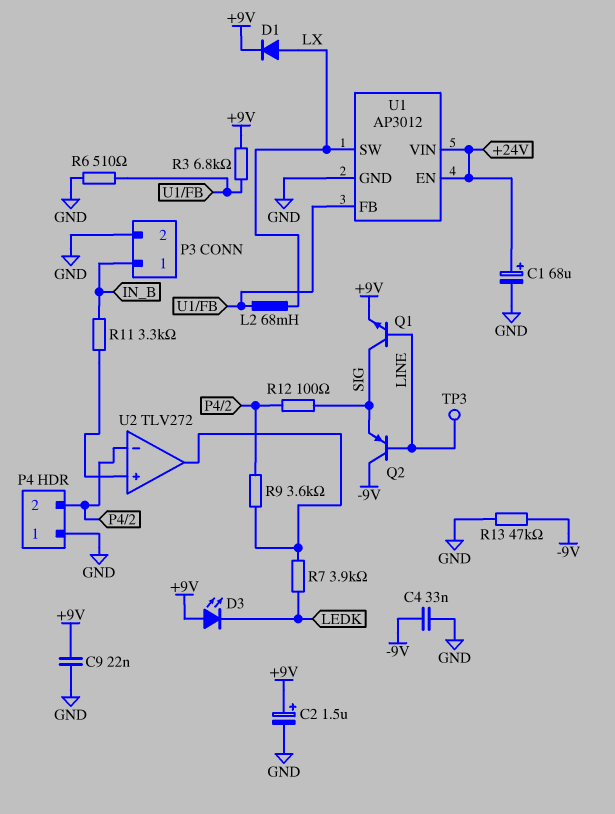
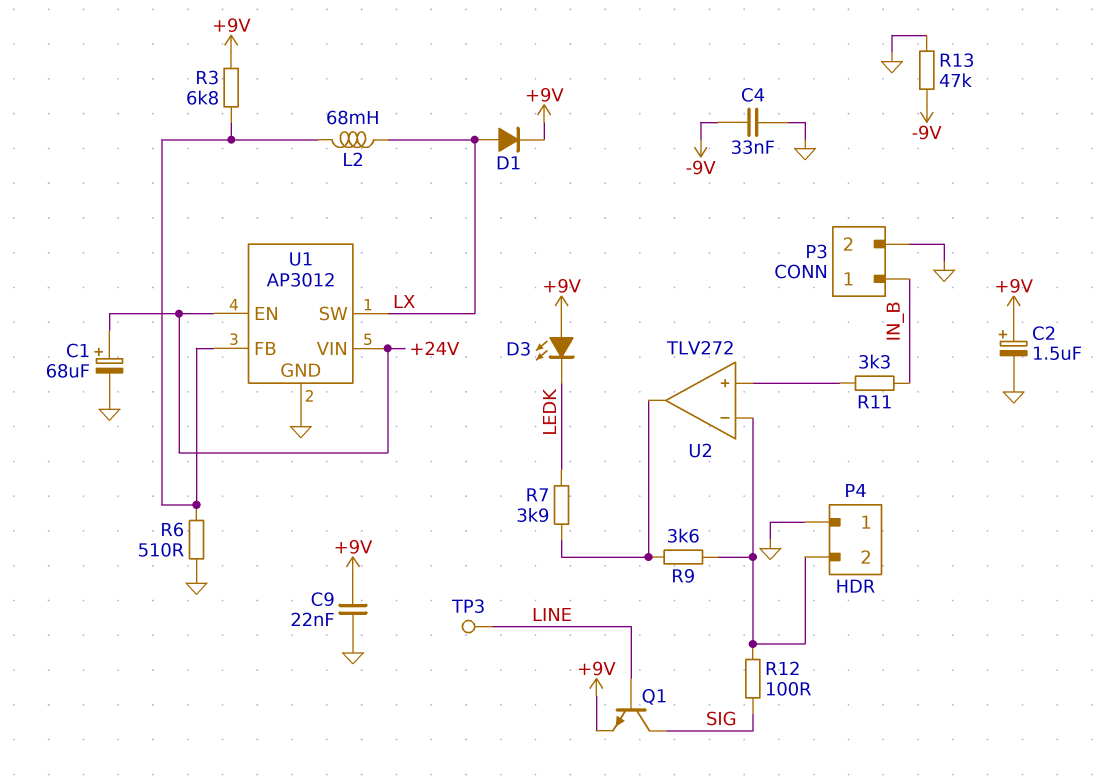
Q2: PNP (B LINE, C -9V, E SIG) -> none

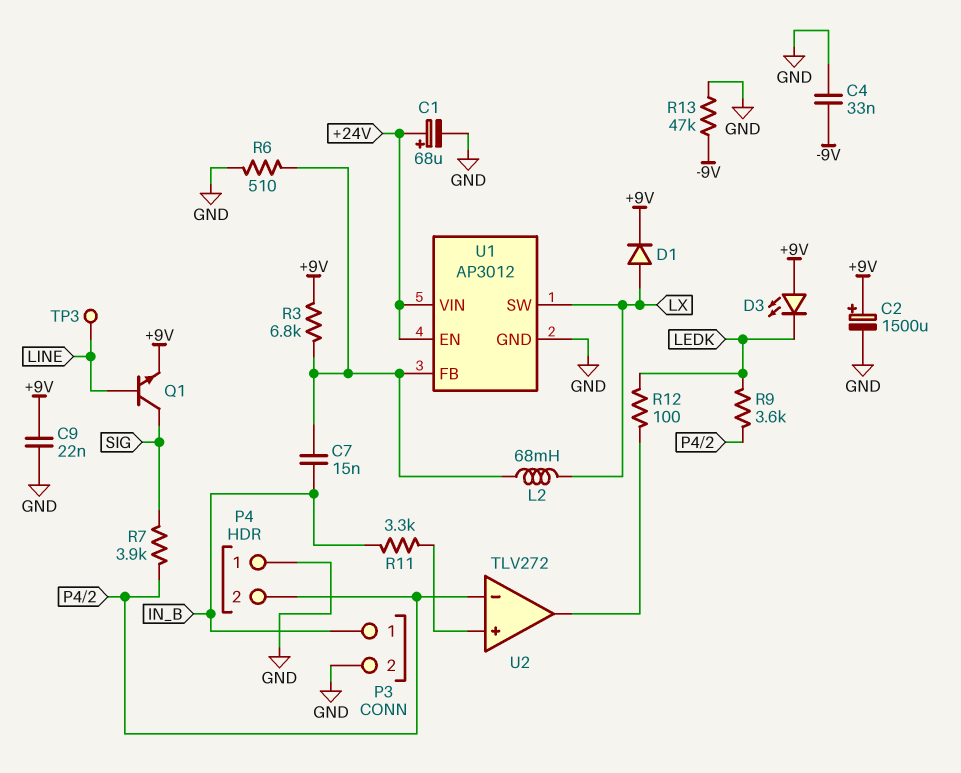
C2: 1.5uF (plus +9V, minus GND) -> 1500uF (plus +9V, minus GND)
C7: none -> 15nF (IN_B, U1/FB)
R7: 3.9k (LEDK, U2/out) -> 3.9k (P4/2, SIG)
R9: 3.6k (P4/2, U2/out) -> 3.6k (LEDK, P4/2)
R12: 100 (P4/2, SIG) -> 100 (LEDK, U2/out)

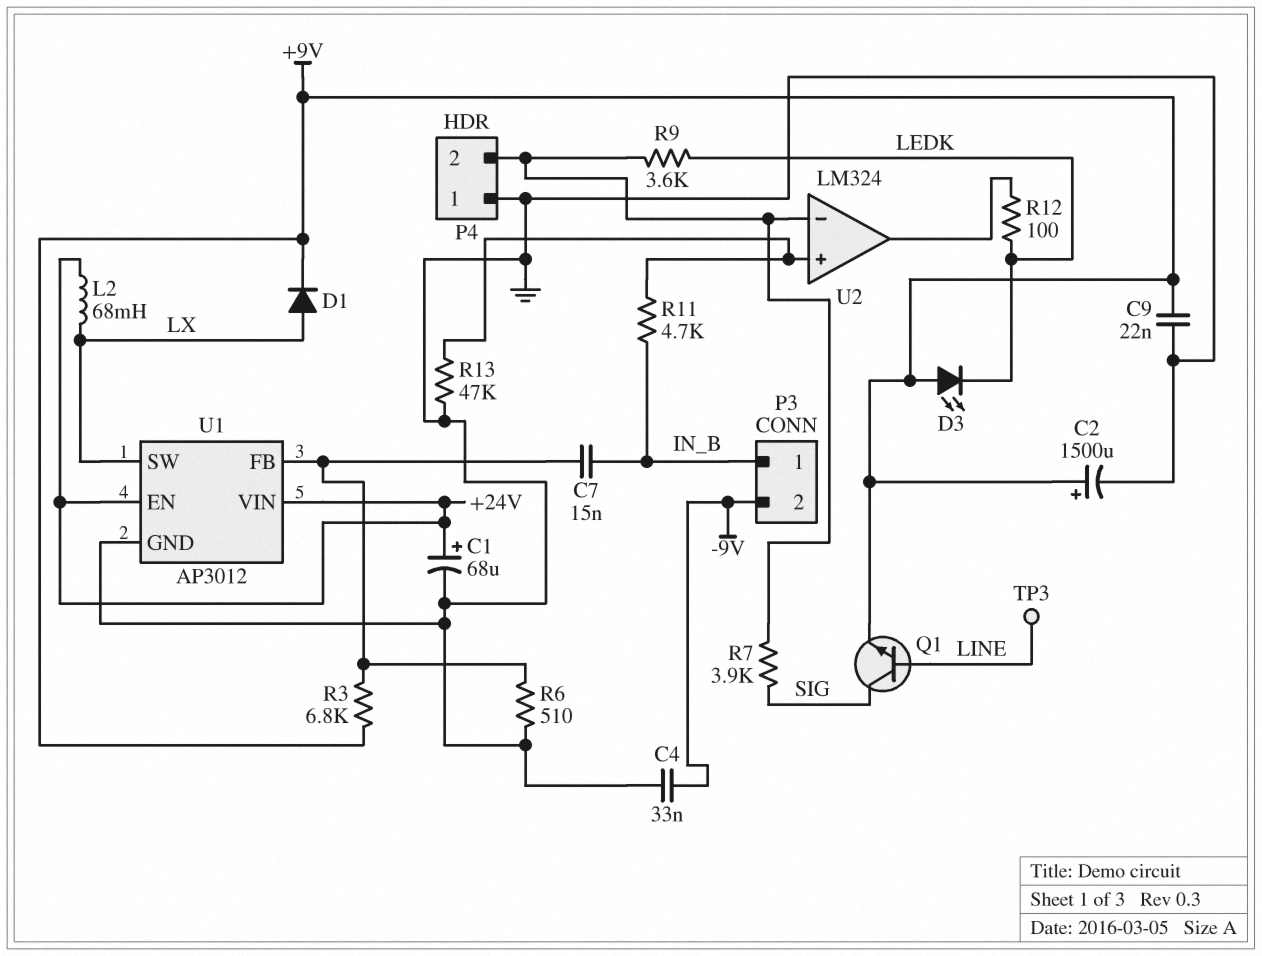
L2: 68mH (LX, U1/FB) -> 68mH (+24V, LX)
P3 pin 2: GND -> -9V
R11: 3.3k (IN_B, U2/in+) -> 4.7k (IN_B, U2/in+)
R13: 47k (-9V, GND) -> 47k (GND, U2/in+)
U2: TLV272 -> LM324

